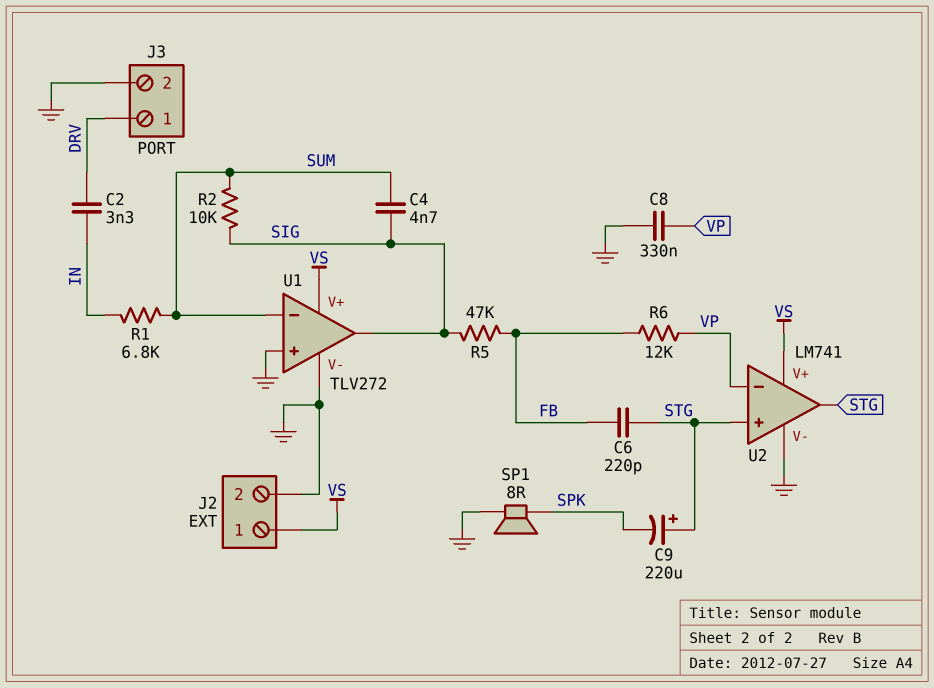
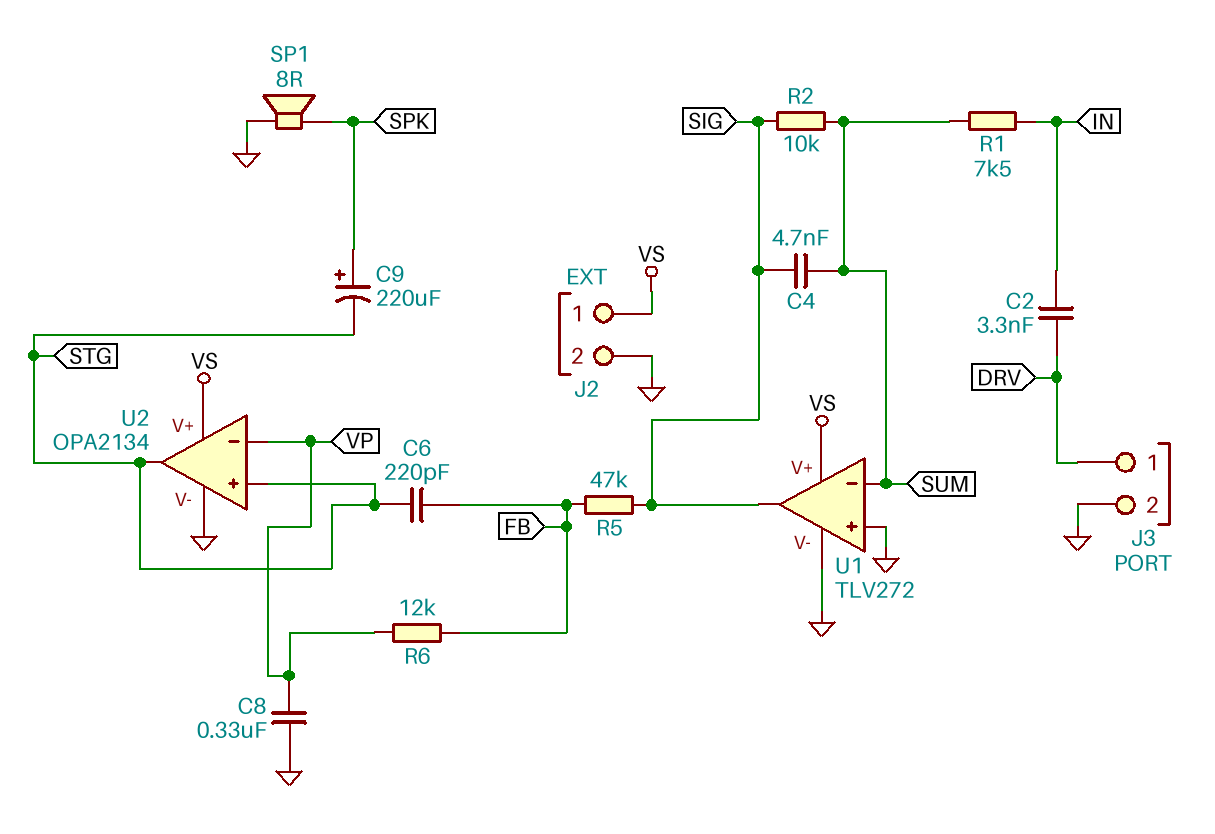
C9: 220uF (plus STG, minus SPK) -> 220uF (plus SPK, minus STG)
R1: 6.8k (IN, SUM) -> 7.5k (IN, SUM)
U2: LM741 -> OPA2134

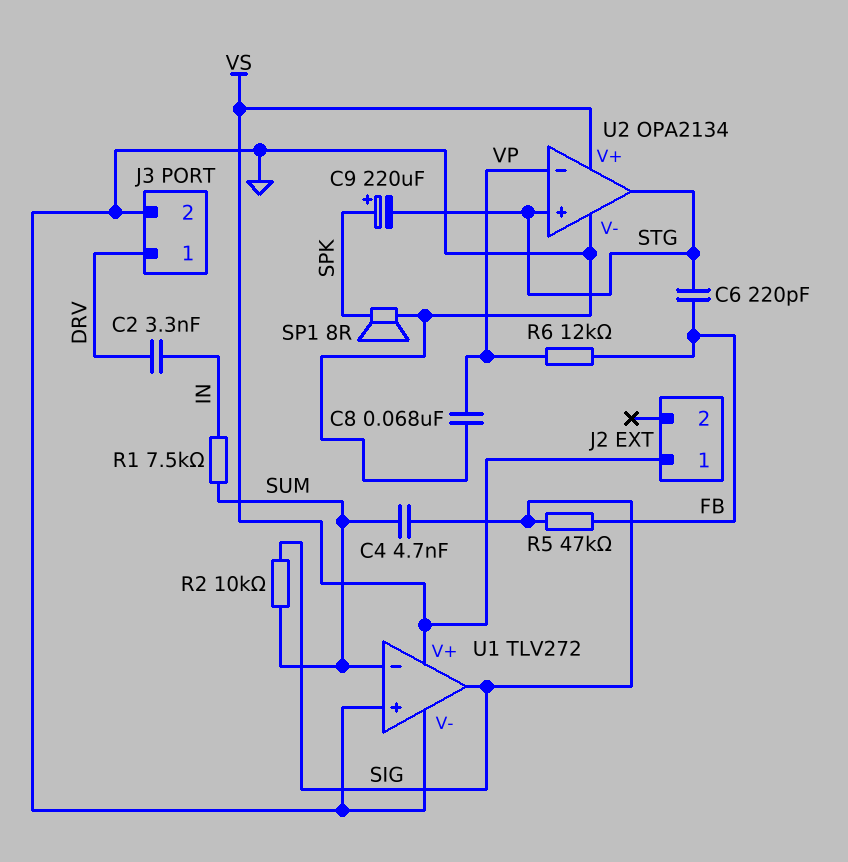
C8: 330nF (GND, VP) -> 68nF (GND, VP)
J2 pin 2: GND -> none

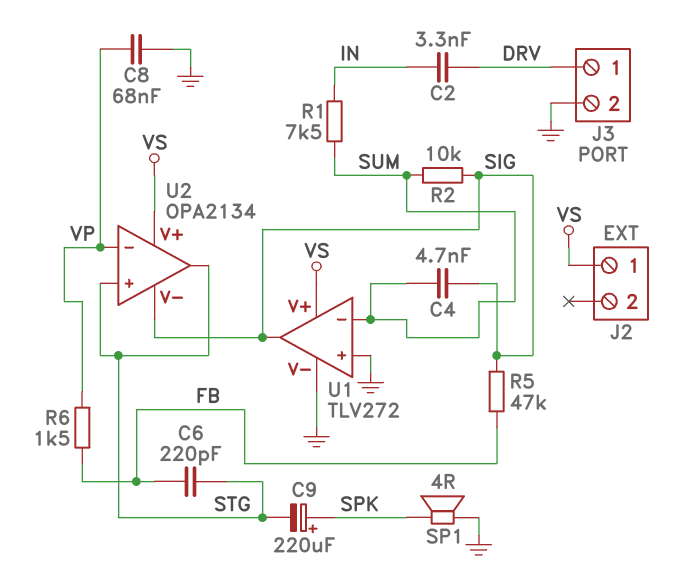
R6: 12k (FB, VP) -> 1.5k (FB, VP)
SP1: speaker 8R (GND, SPK) -> speaker 4R (GND, SPK)
U2 pin V-: GND -> SIG

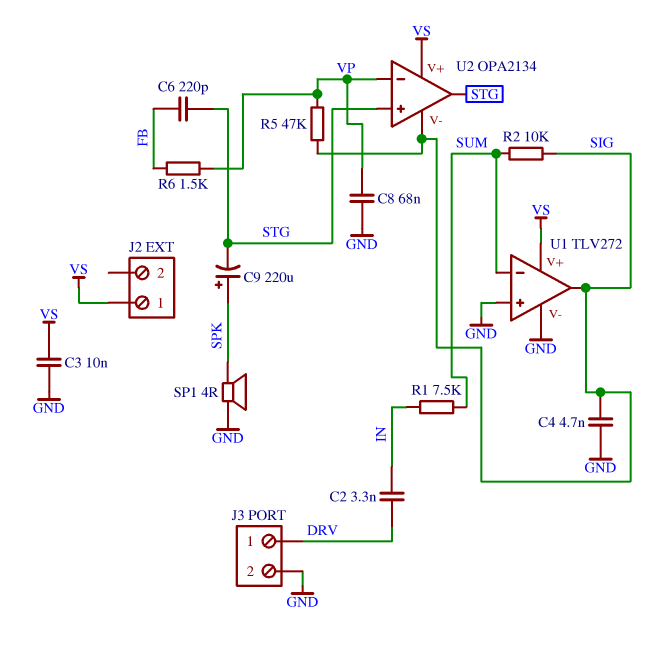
C3: none -> 10nF (GND, VS)
C4: 4.7nF (SIG, SUM) -> 4.7nF (GND, SIG)
R5: 47k (FB, SIG) -> 47k (SIG, VP)

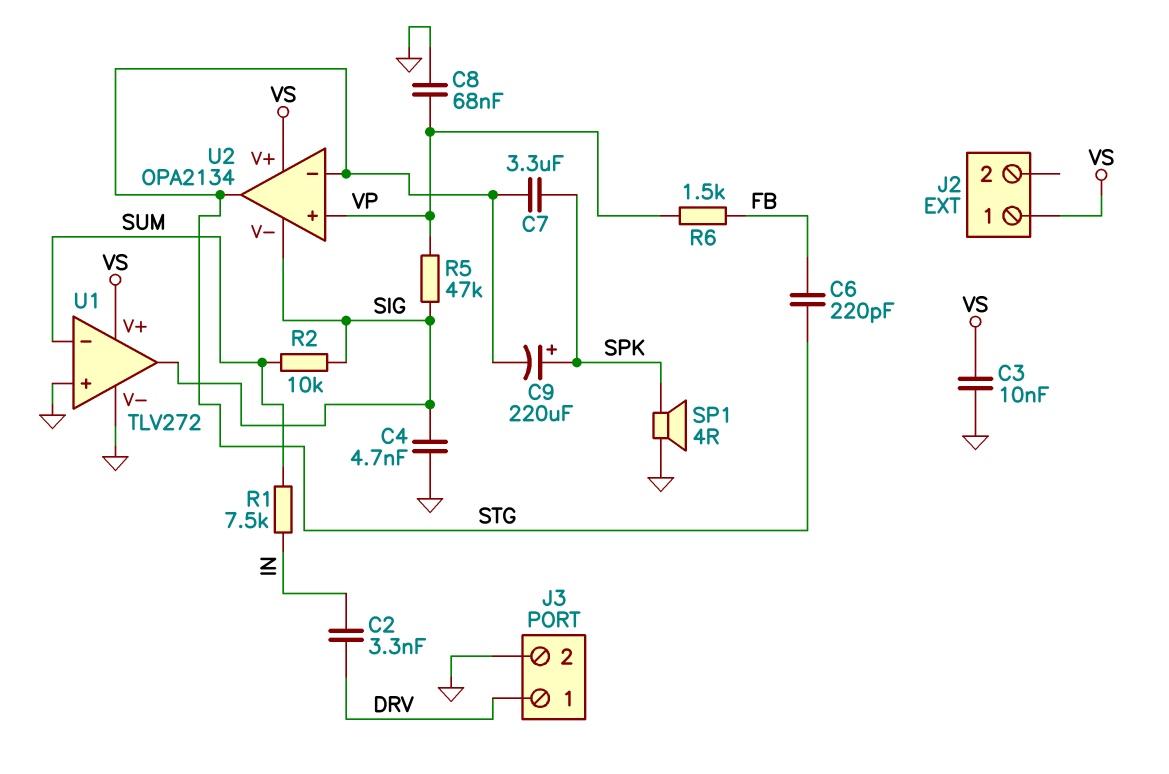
C7: none -> 3.3uF (SPK, STG)
U2 pin in+: STG -> VP
U2 pin in-: VP -> STG

